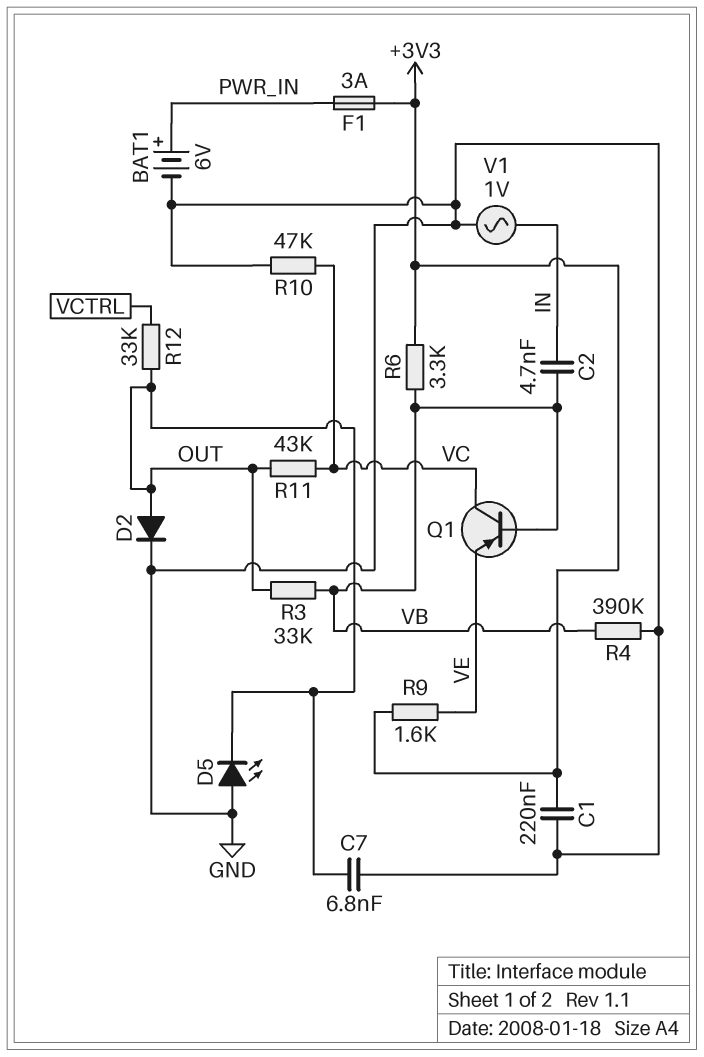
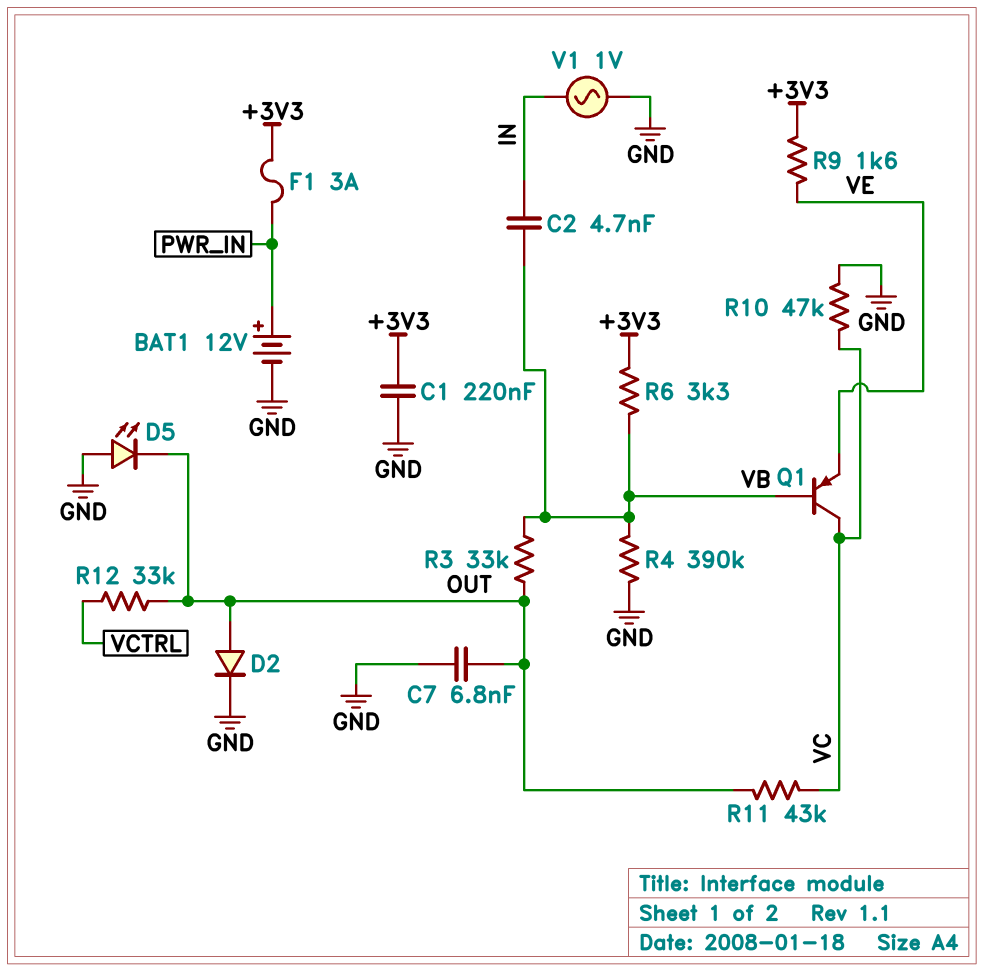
BAT1: 6V (plus PWR_IN, minus GND) -> 12V (plus PWR_IN, minus GND)

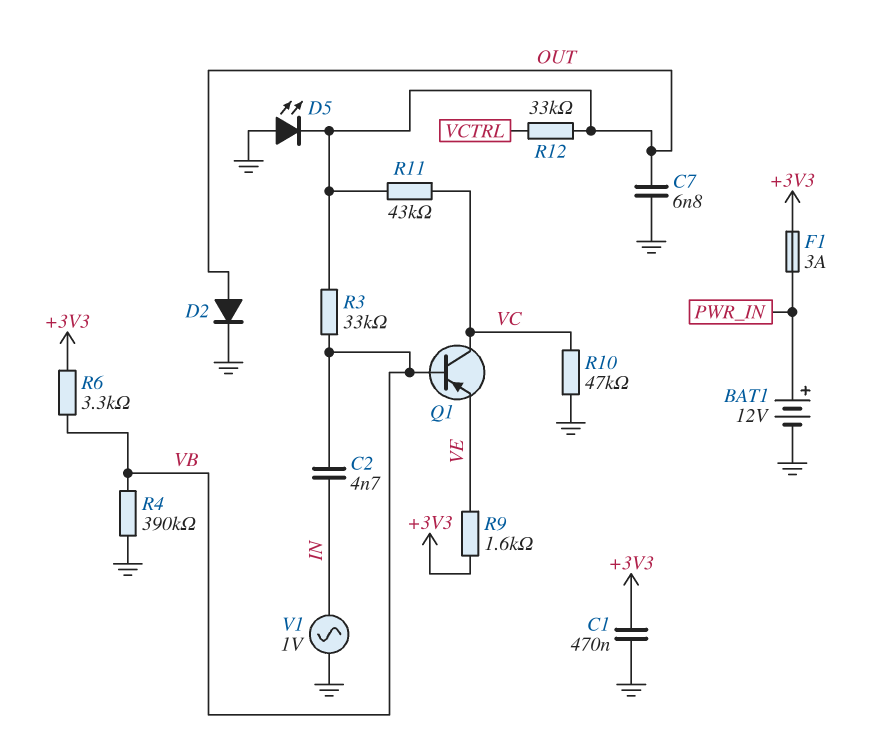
C1: 220nF (+3V3, GND) -> 470nF (+3V3, GND)

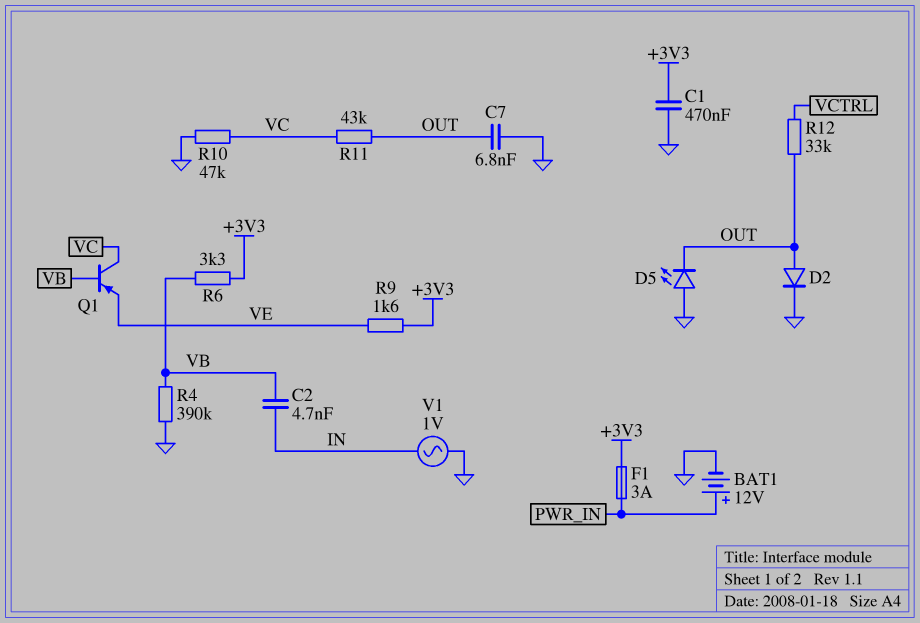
R3: 33k (OUT, VB) -> none

